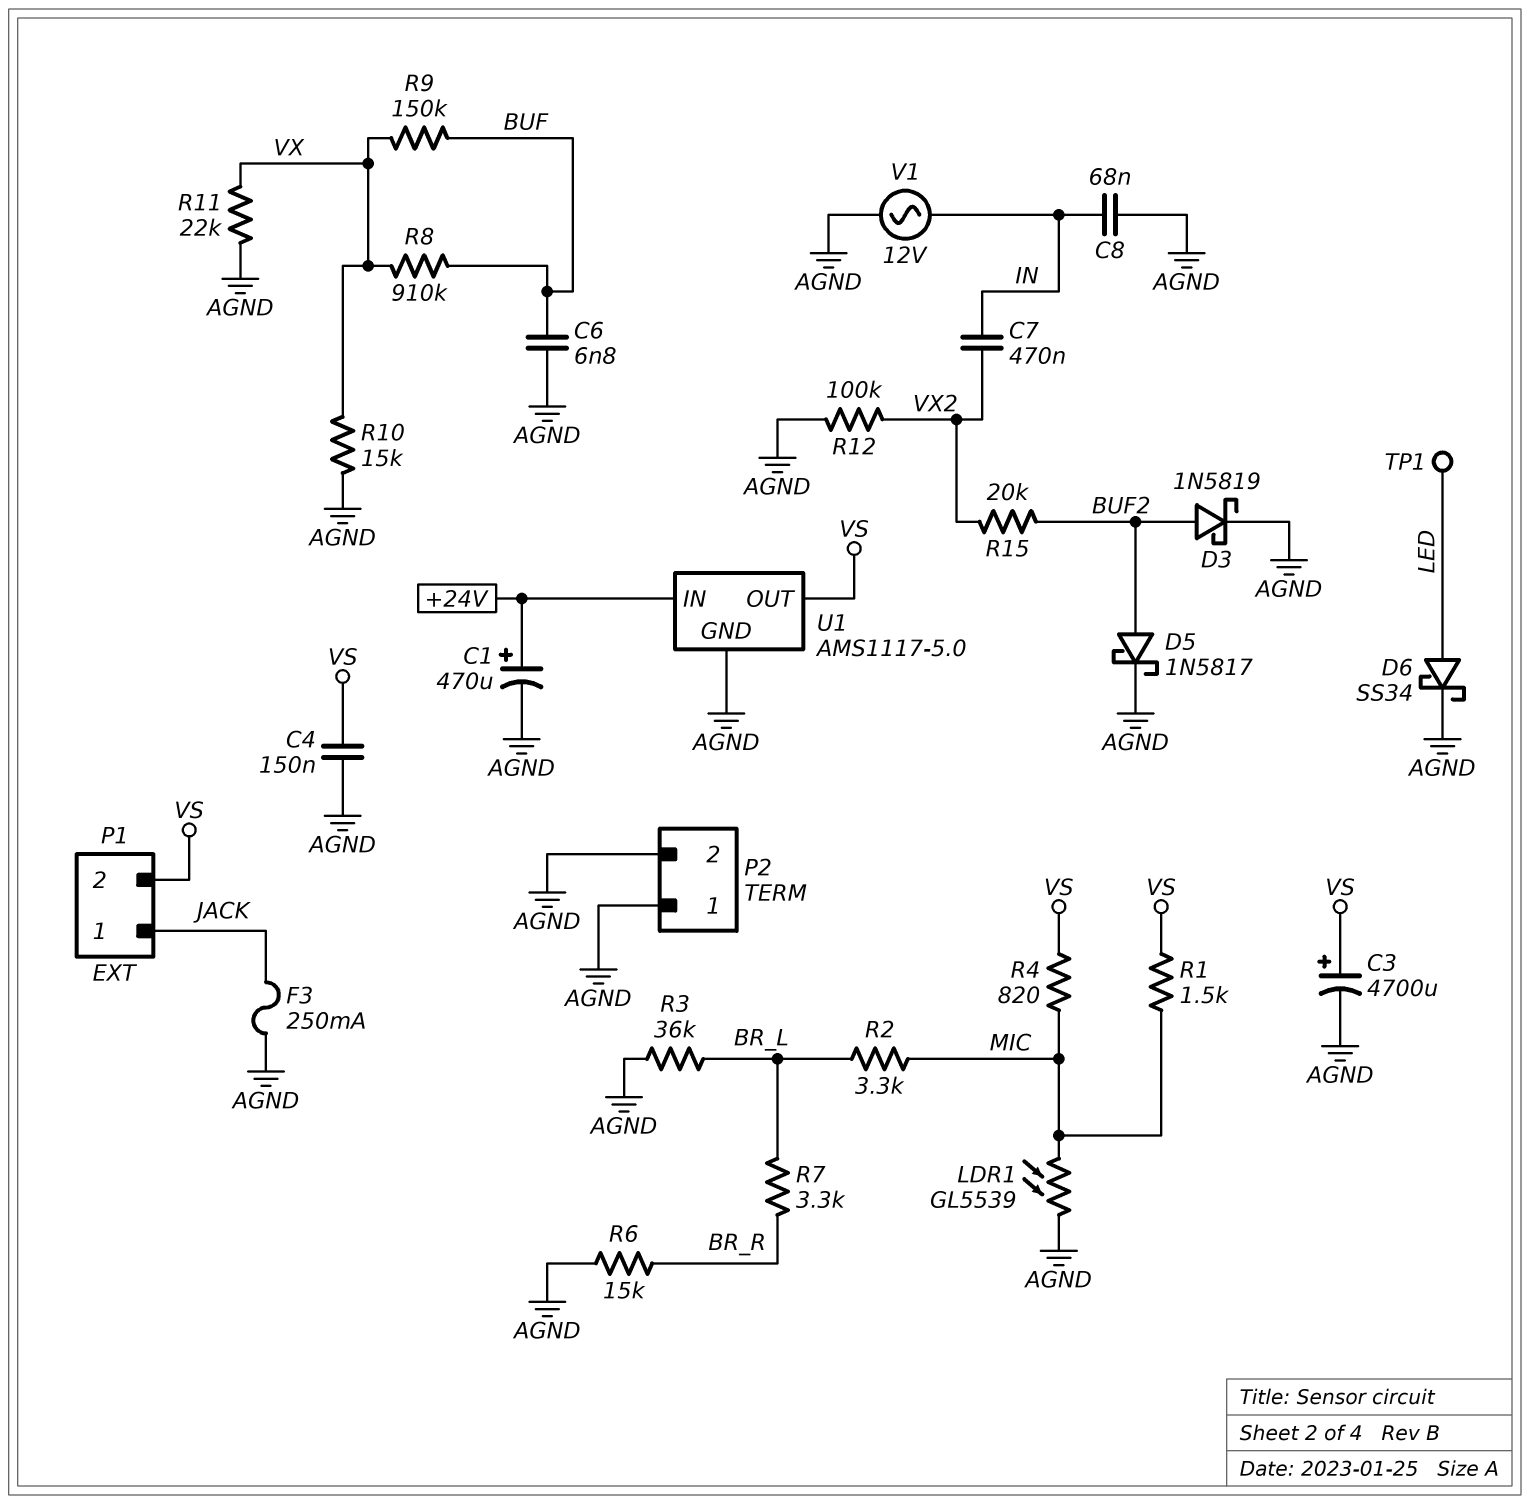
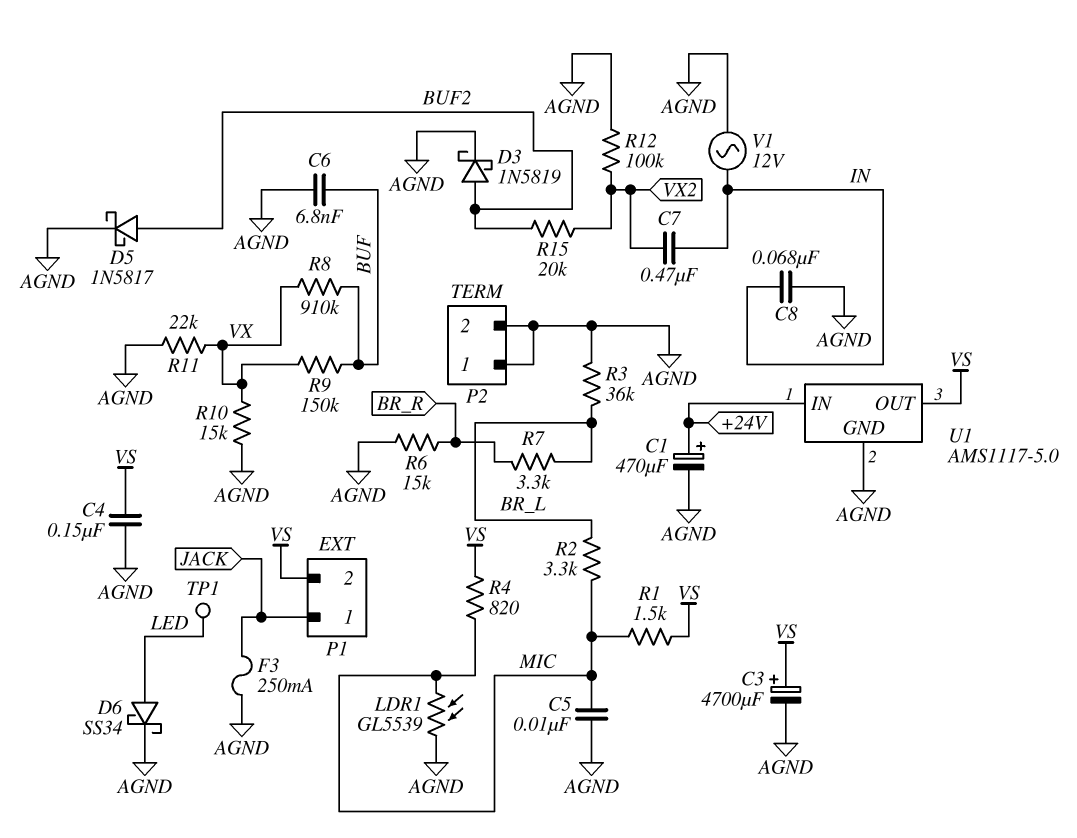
C5: none -> 10nF (AGND, MIC)

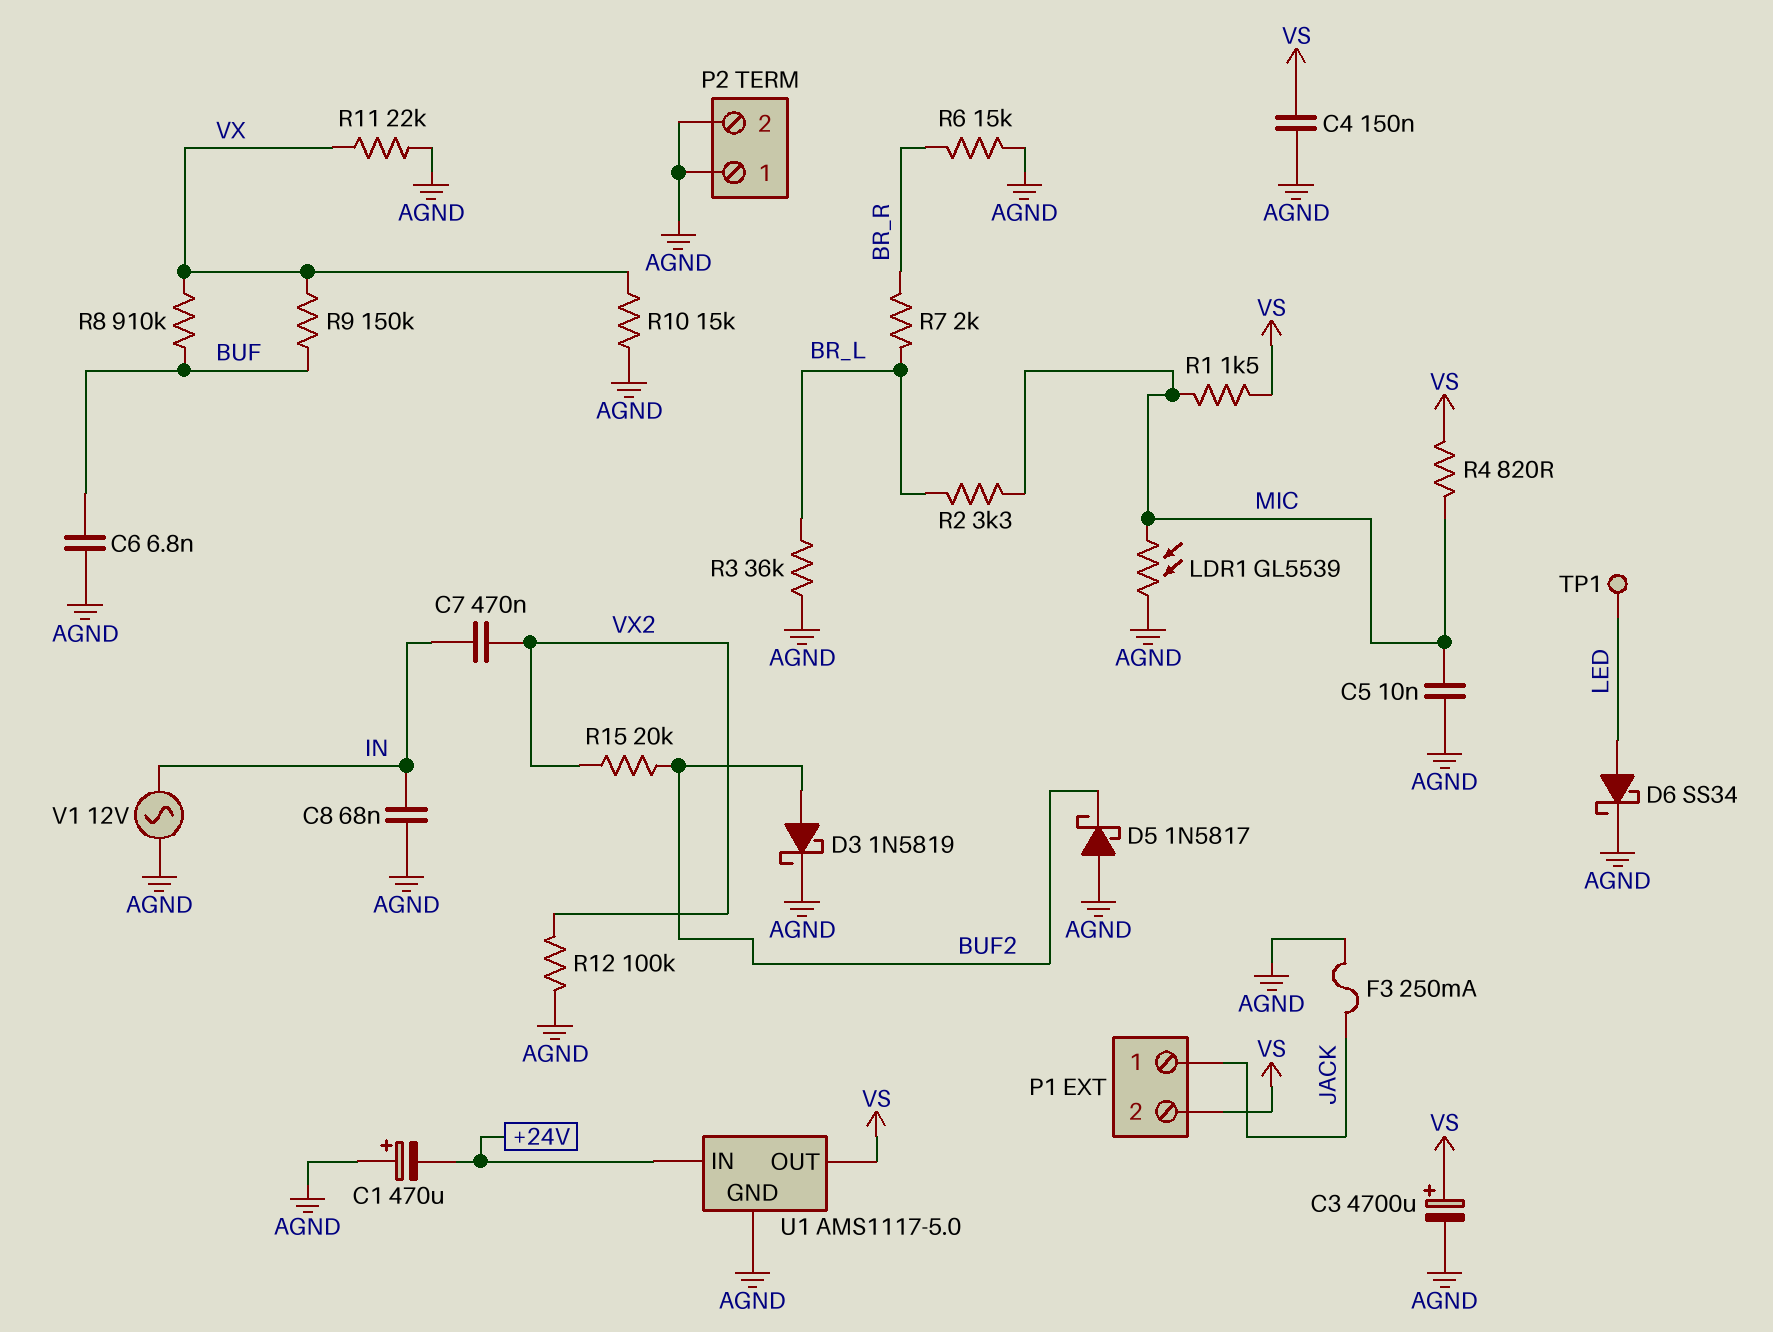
C1: 470uF (plus +24V, minus AGND) -> 470uF (plus AGND, minus +24V)
D5: schottky 1N5817 (A BUF2, K AGND) -> schottky 1N5817 (A AGND, K BUF2)
R7: 3.3k (BR_L, BR_R) -> 2k (BR_L, BR_R)

